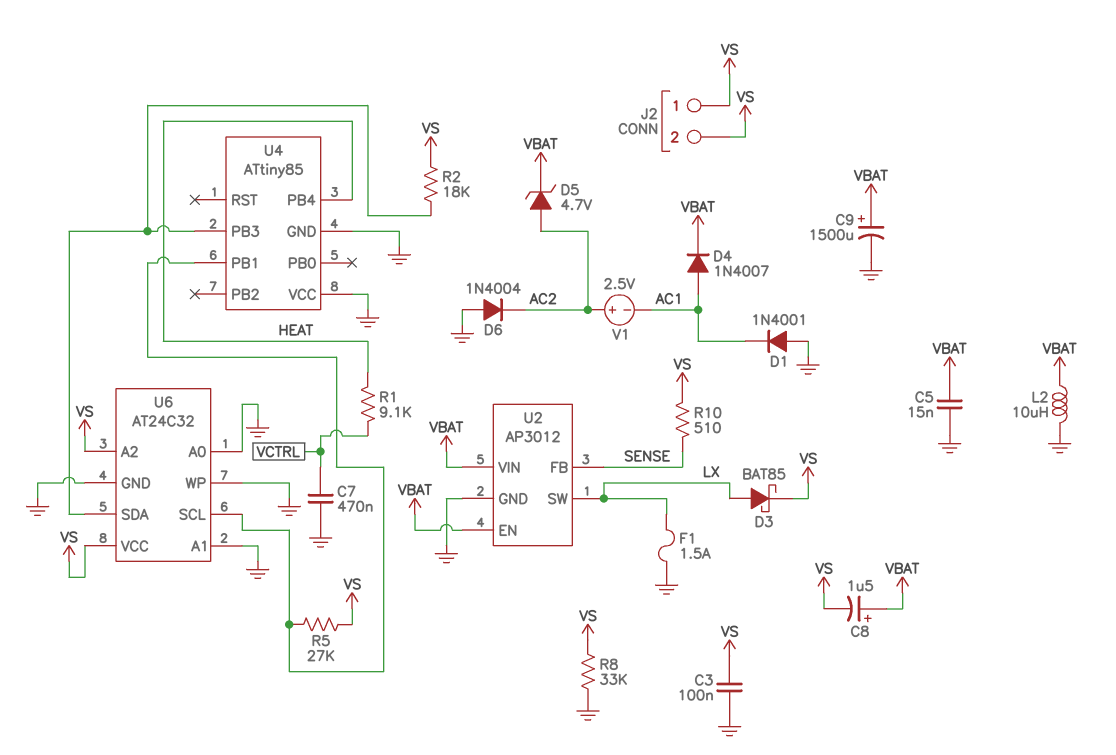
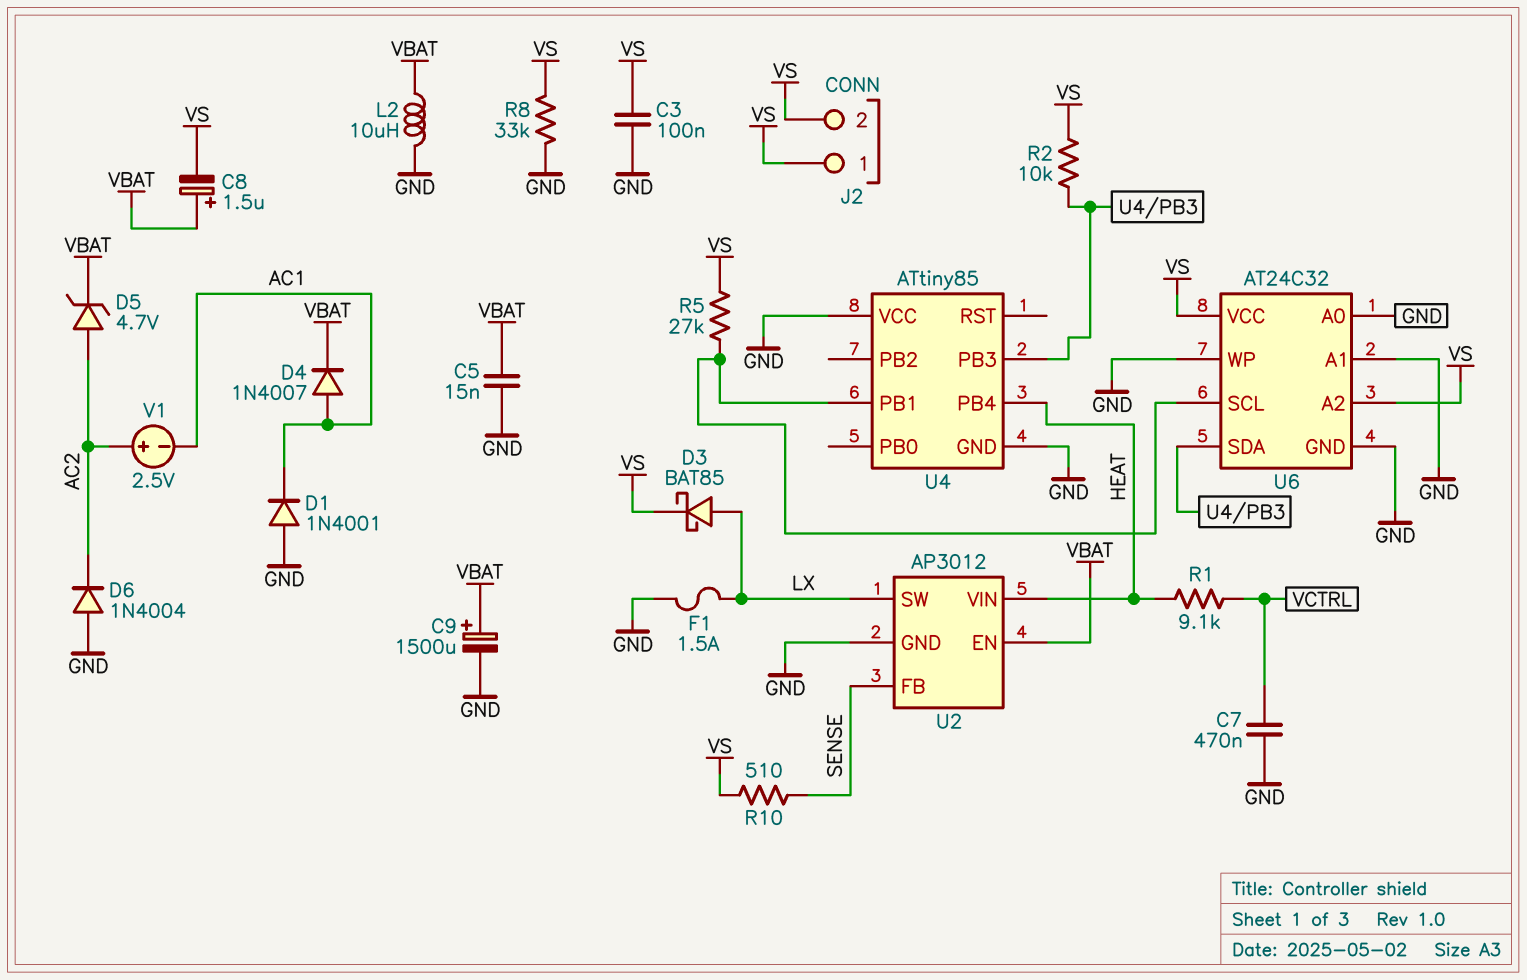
R2: 18k (U4/PB3, VS) -> 10k (U4/PB3, VS)
U2 pin VIN: VBAT -> HEAT

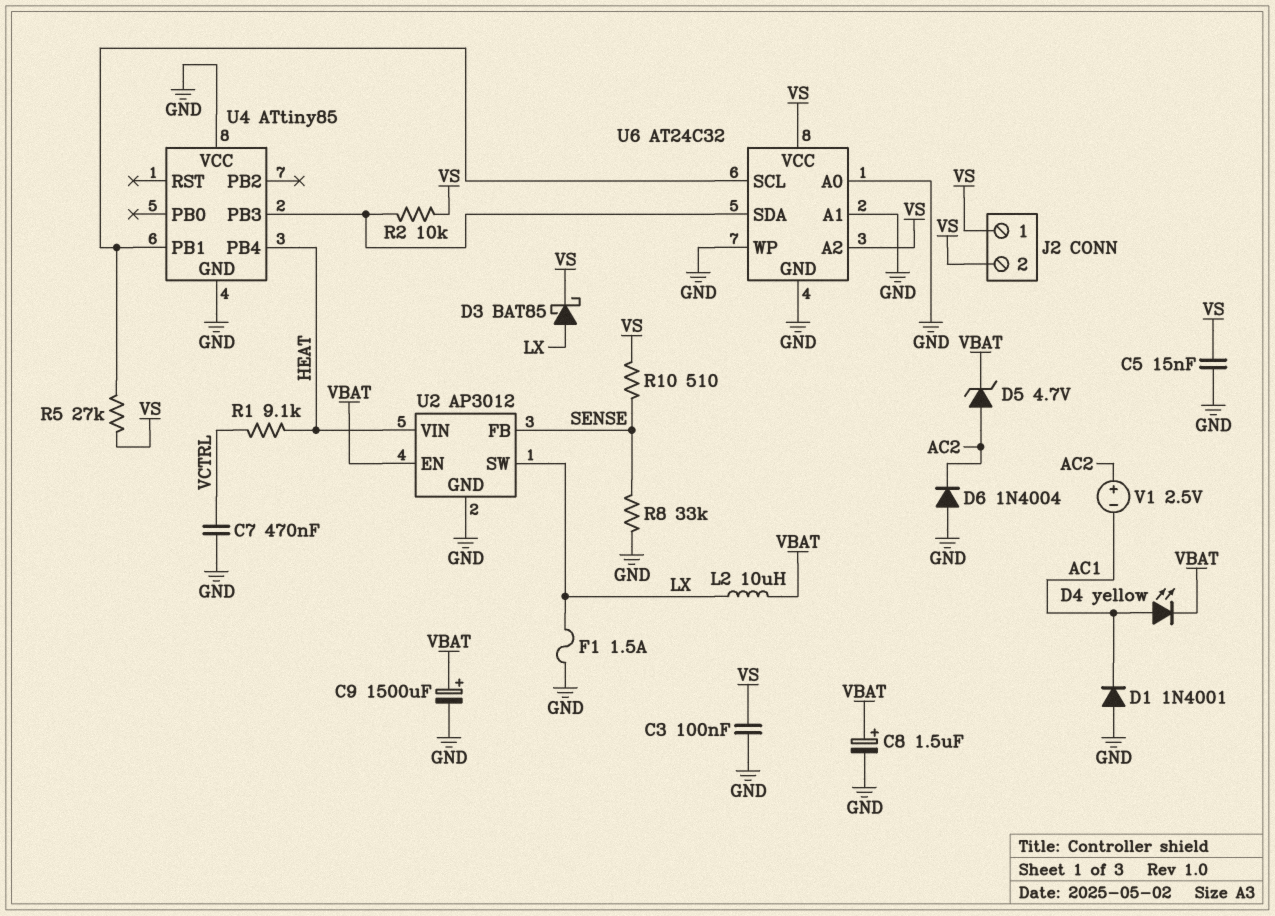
C5: 15nF (GND, VBAT) -> 15nF (GND, VS)
C8: 1.5uF (plus VBAT, minus VS) -> 1.5uF (plus VBAT, minus GND)
D4: diode 1N4007 (A AC1, K VBAT) -> LED yellow (A AC1, K VBAT)
L2: 10uH (GND, VBAT) -> 10uH (LX, VBAT)
R8: 33k (GND, VS) -> 33k (GND, SENSE)

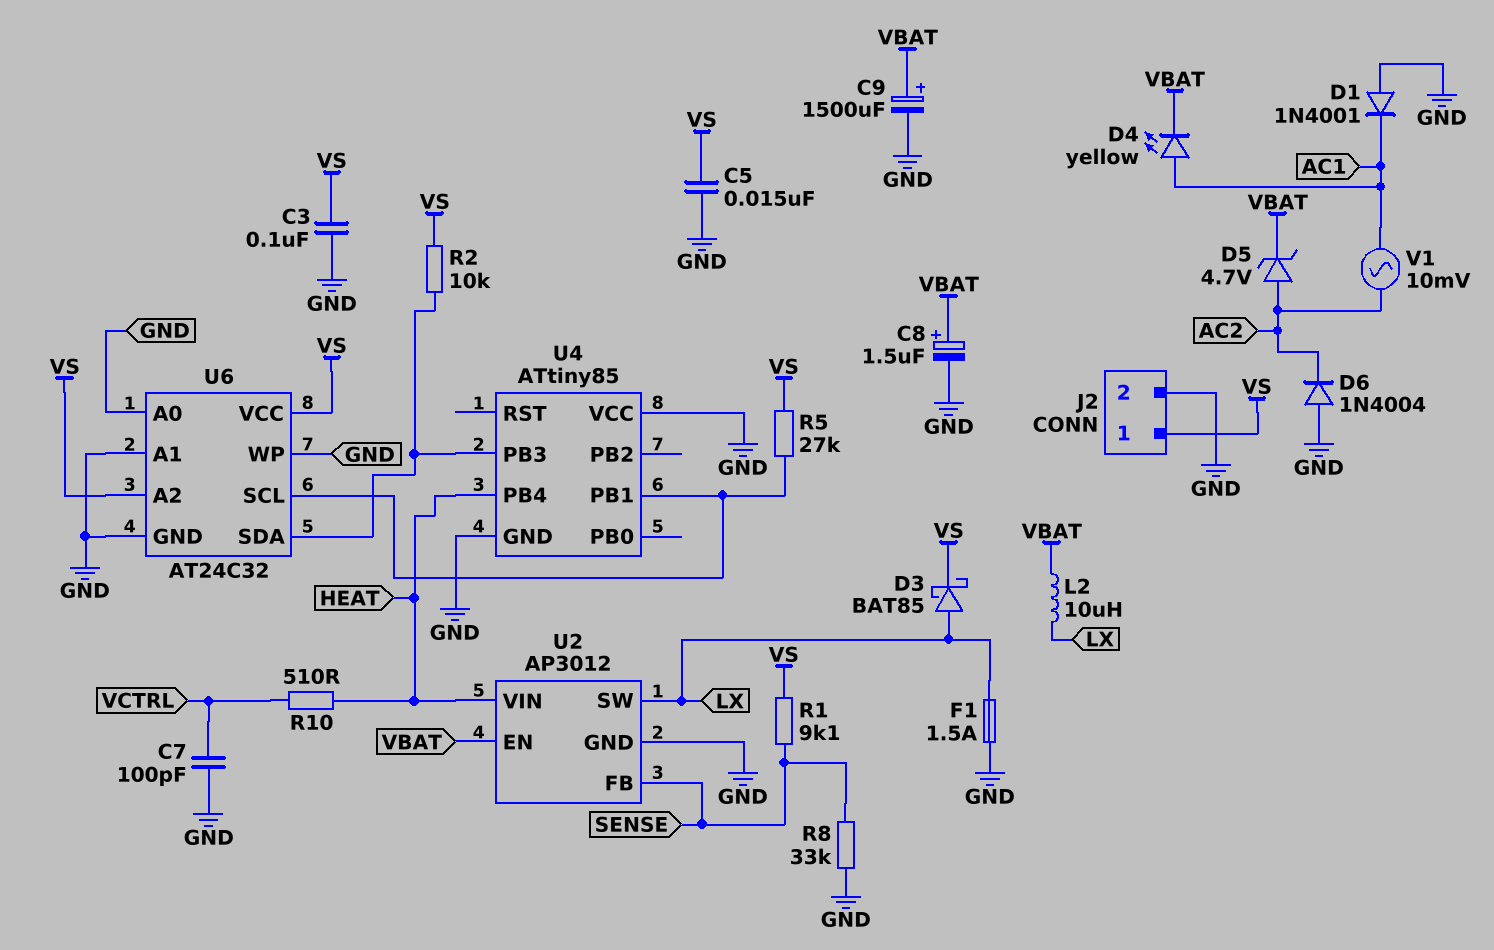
C7: 470nF (GND, VCTRL) -> 100pF (GND, VCTRL)
J2 pin 2: VS -> GND
R1: 9.1k (HEAT, VCTRL) -> 9.1k (SENSE, VS)
R10: 510 (SENSE, VS) -> 510 (HEAT, VCTRL)
V1: 2.5V (plus AC2, minus AC1) -> AC 10mV (AC1, AC2)

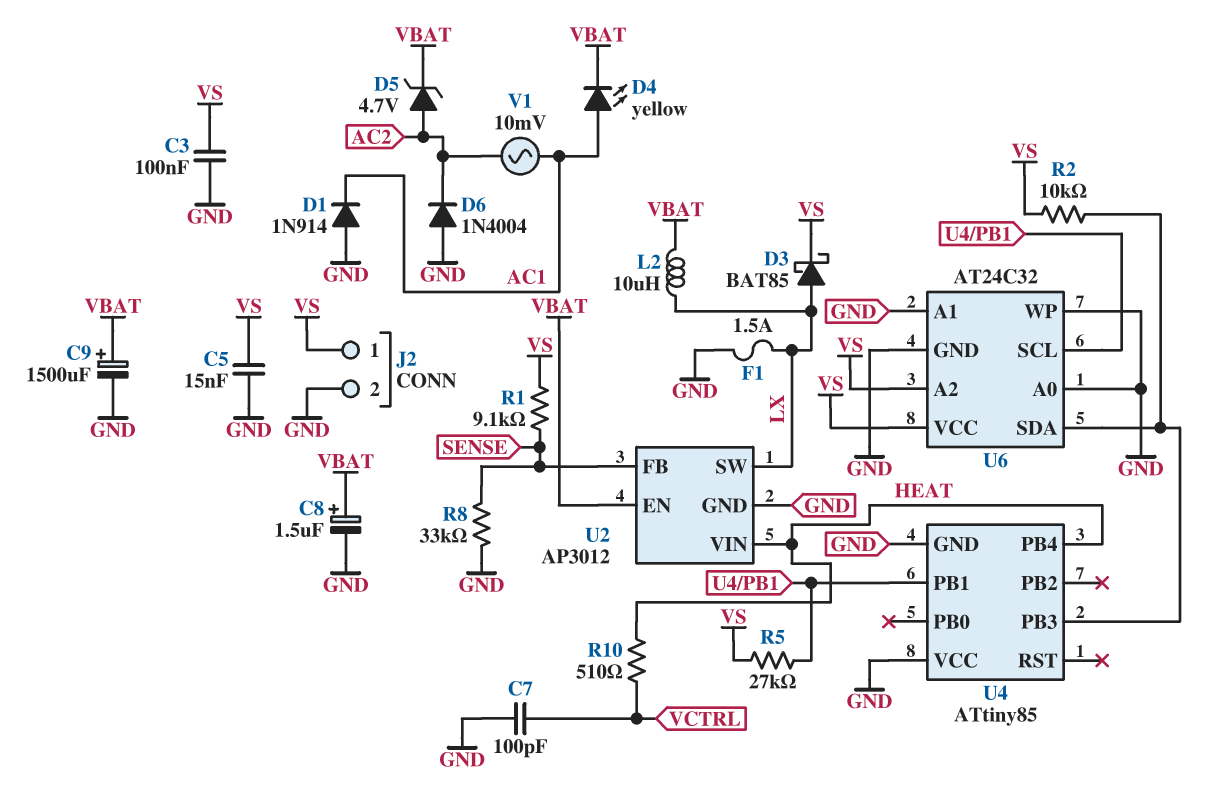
D1: diode 1N4001 (A GND, K AC1) -> diode 1N914 (A GND, K AC1)

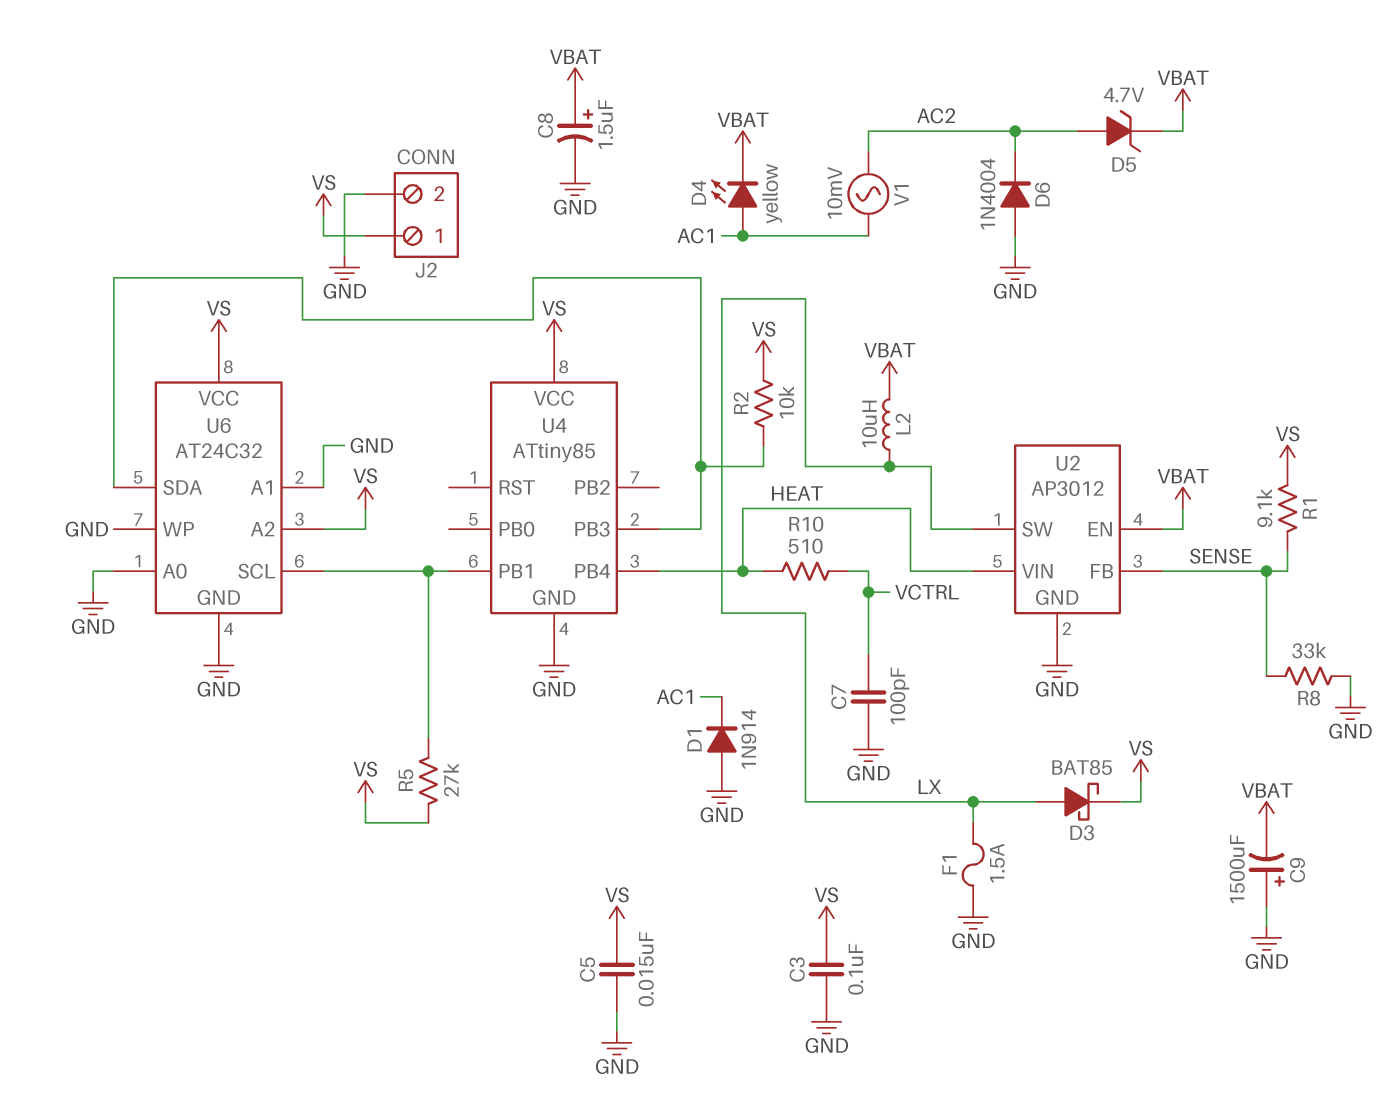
C9: 1500uF (plus VBAT, minus GND) -> 1500uF (plus GND, minus VBAT)
U4 pin VCC: GND -> VS

